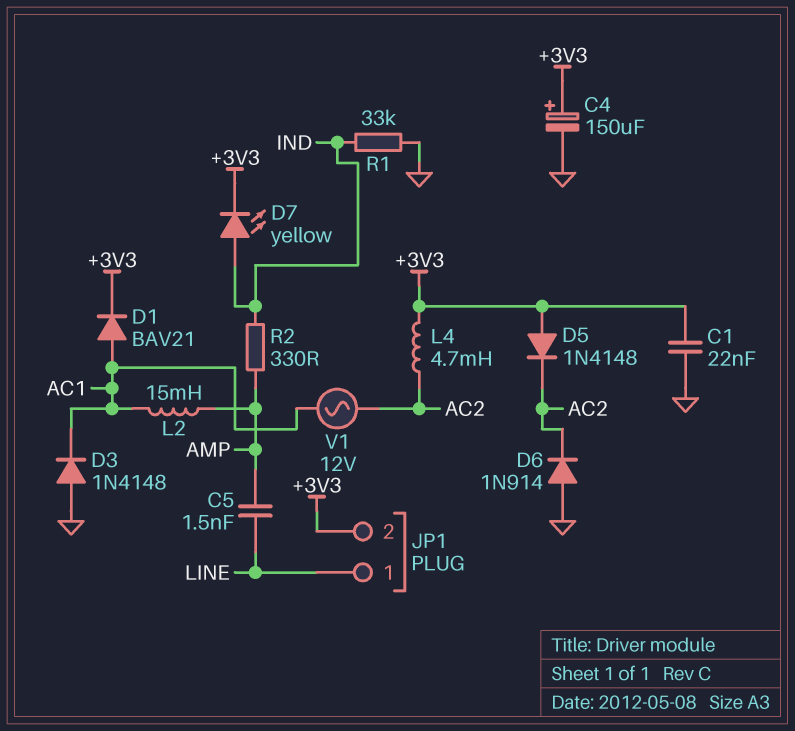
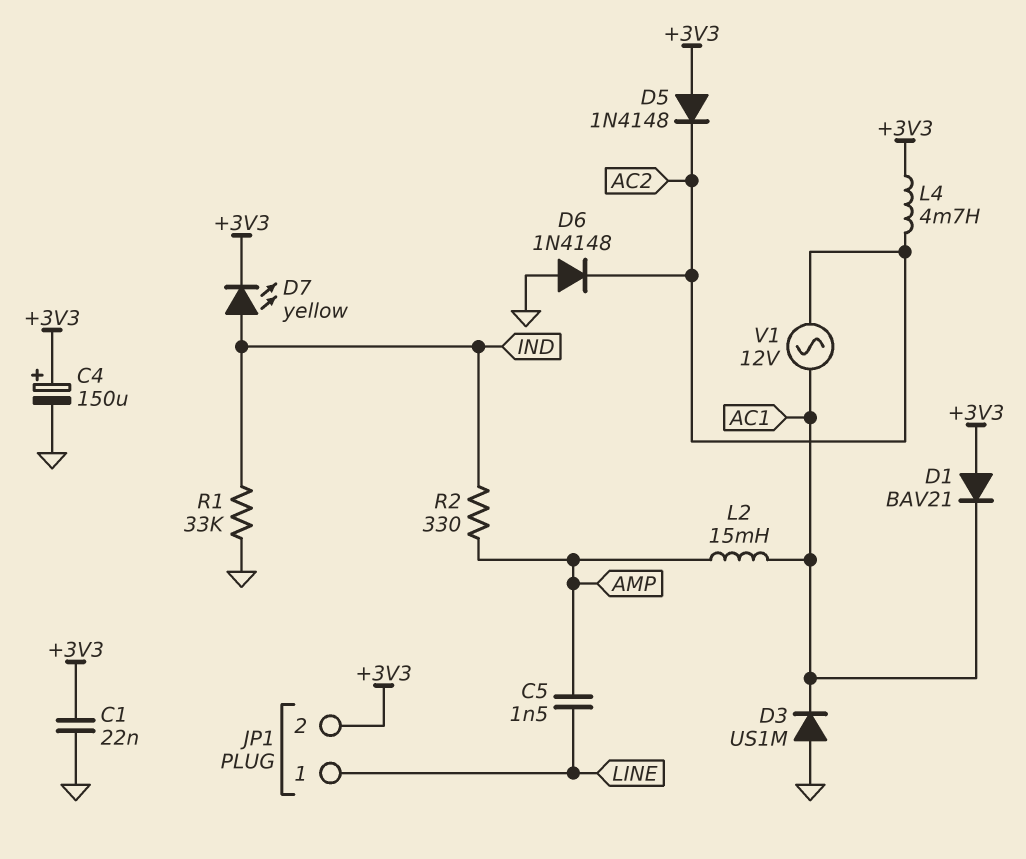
D1: diode BAV21 (A AC1, K +3V3) -> diode BAV21 (A +3V3, K AC1)
D3: diode 1N4148 (A GND, K AC1) -> diode US1M (A GND, K AC1)
D6: diode 1N914 (A GND, K AC2) -> diode 1N4148 (A GND, K AC2)

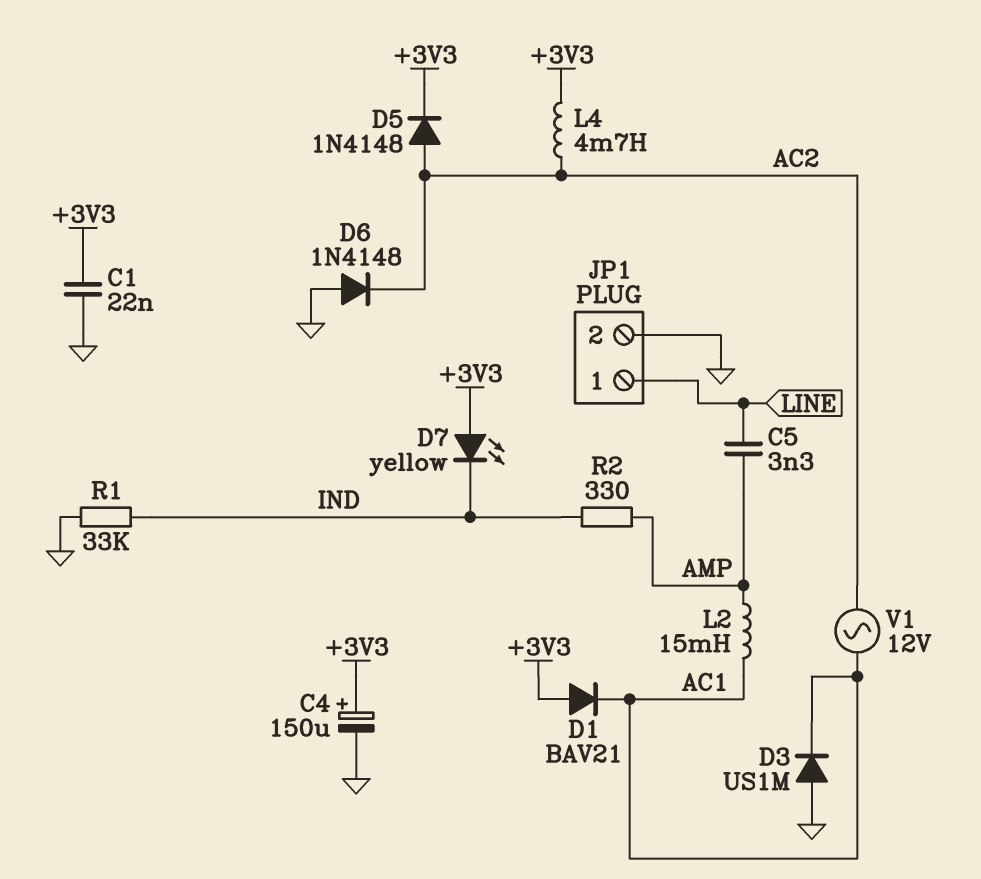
C5: 1.5nF (AMP, LINE) -> 3.3nF (AMP, LINE)
D5: diode 1N4148 (A +3V3, K AC2) -> diode 1N4148 (A AC2, K +3V3)
D7: LED yellow (A IND, K +3V3) -> LED yellow (A +3V3, K IND)
JP1 pin 2: +3V3 -> GND

